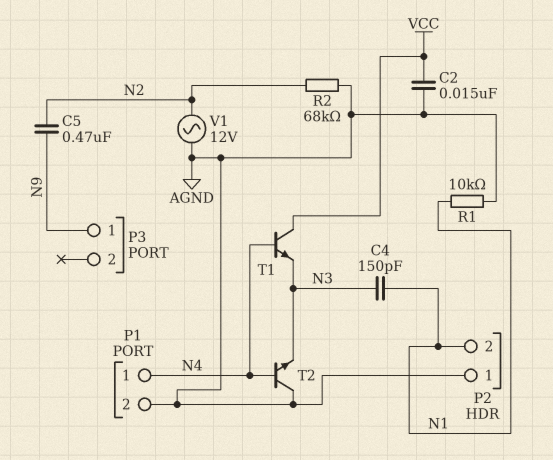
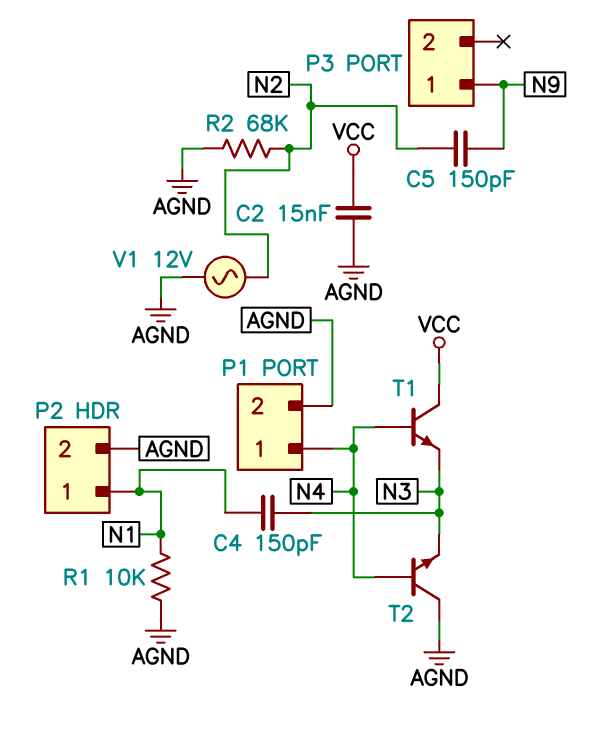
C5: 470nF (N2, N9) -> 150pF (N2, N9)
P2 pin 1: AGND -> N1
P2 pin 2: N1 -> AGND

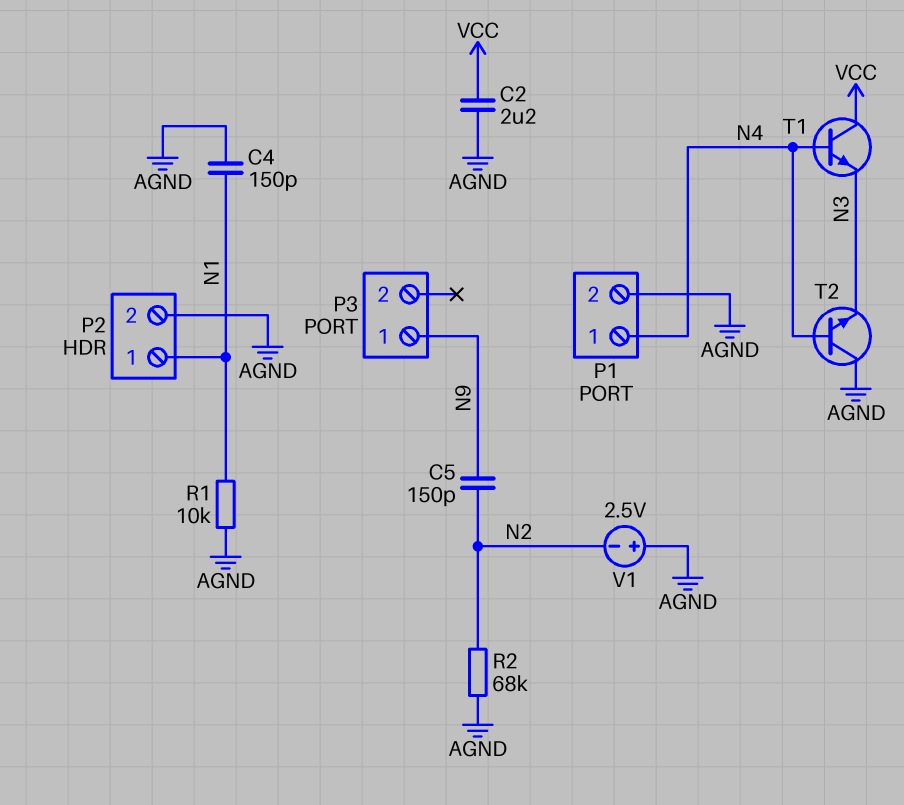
C2: 15nF (AGND, VCC) -> 2.2uF (AGND, VCC)
C4: 150pF (N1, N3) -> 150pF (AGND, N1)
V1: AC 12V (AGND, N2) -> 2.5V (plus AGND, minus N2)

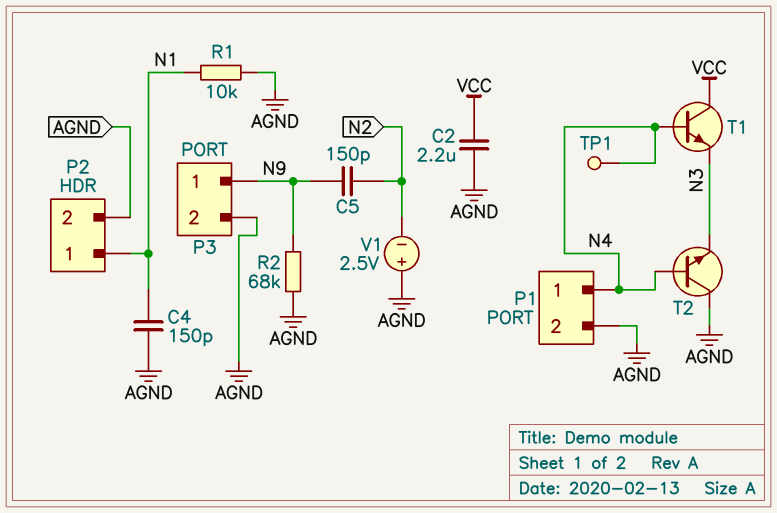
P3 pin 2: none -> AGND
R2: 68k (AGND, N2) -> 68k (AGND, N9)
TP1: none -> test point (N4)

